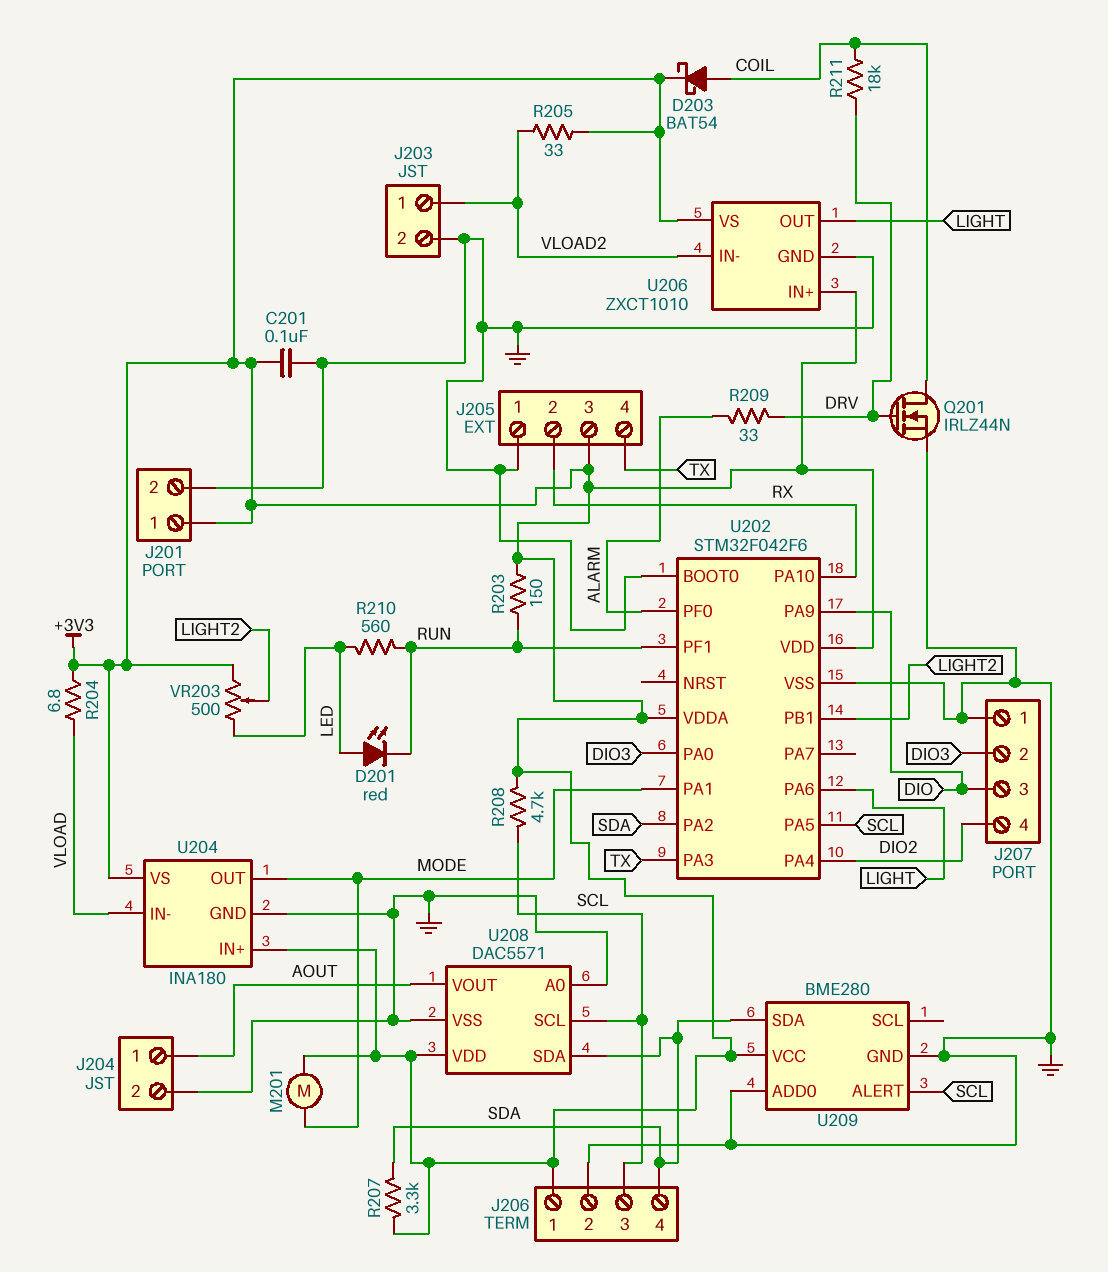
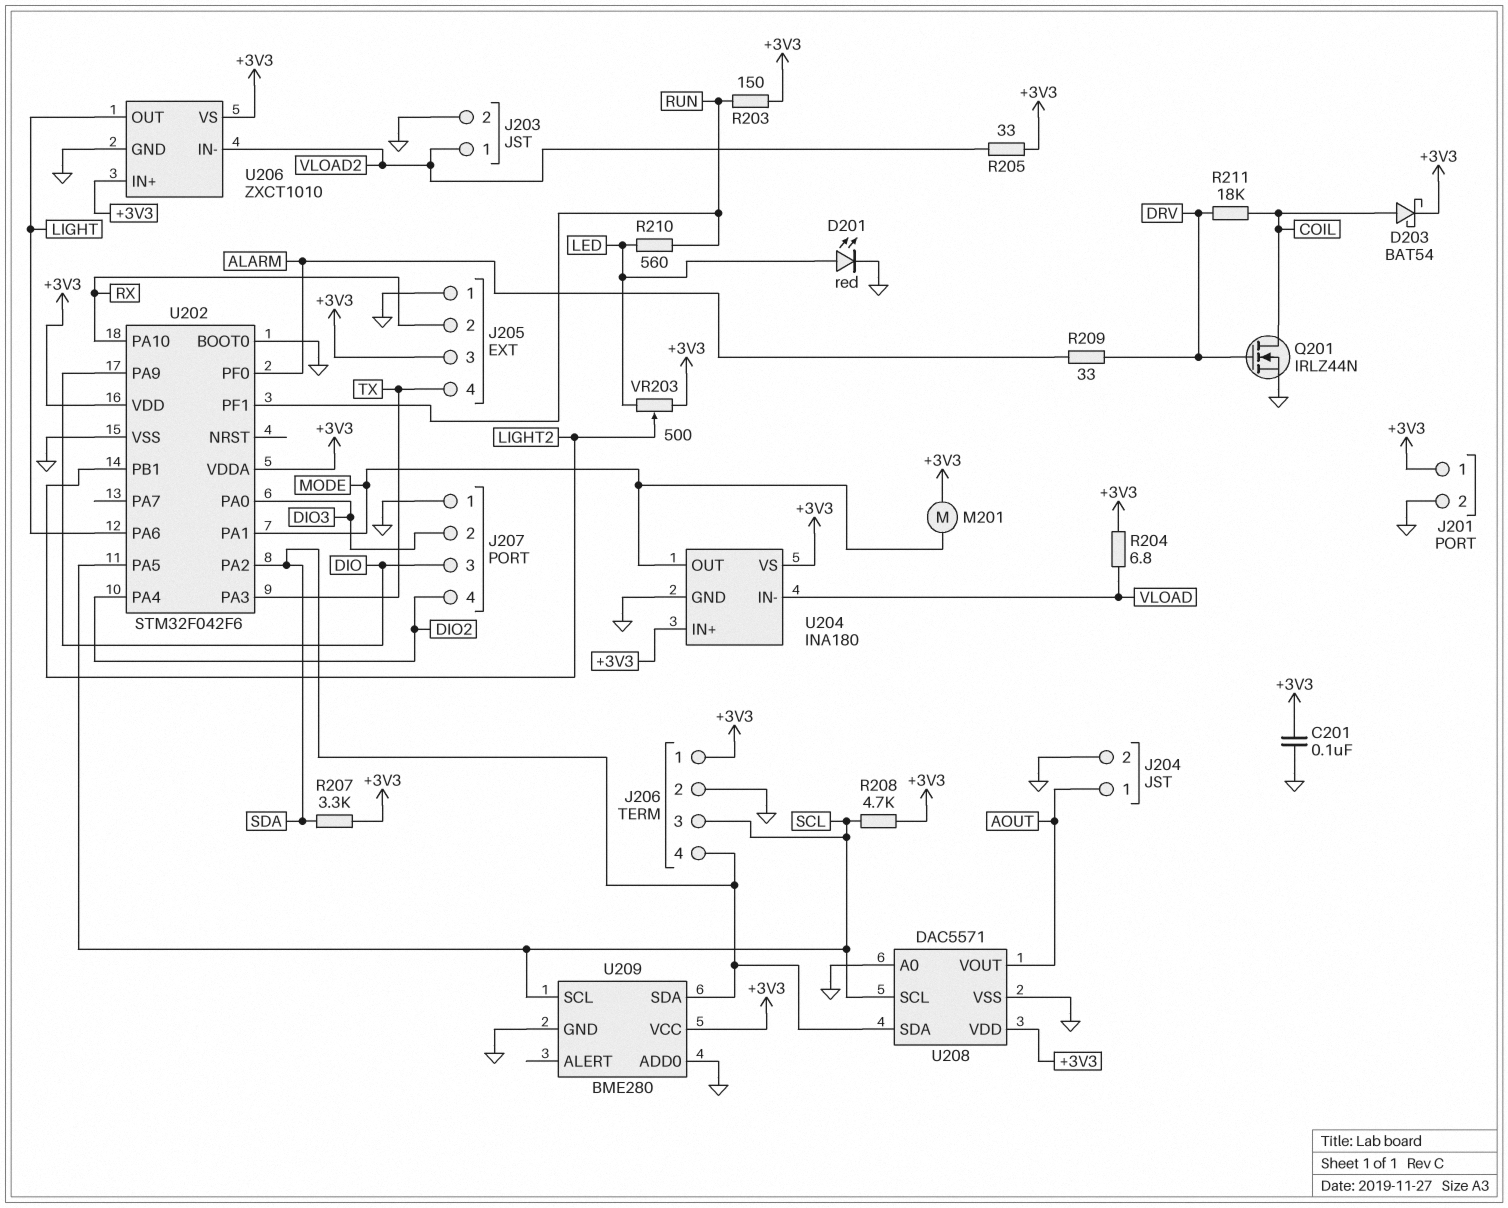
D201: LED red (A LED, K RUN) -> LED red (A LED, K GND)
U209 pin ALERT: SCL -> none
U209 pin SCL: none -> SCL

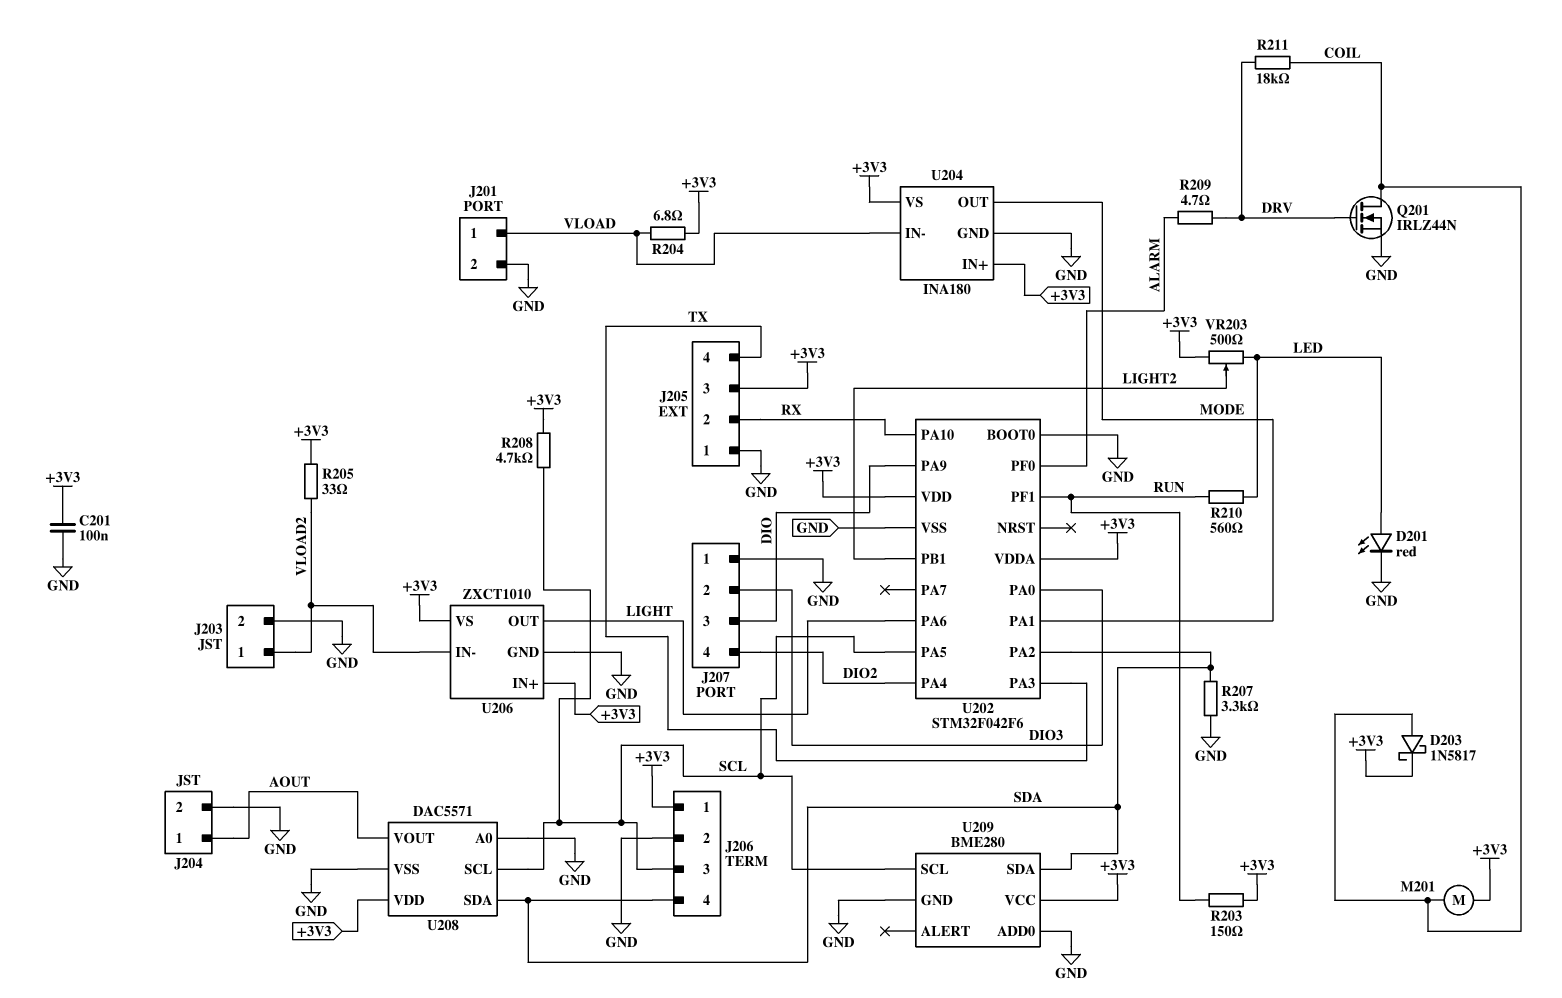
D203: schottky BAT54 (A COIL, K +3V3) -> schottky 1N5817 (A COIL, K +3V3)
J201 pin 1: +3V3 -> VLOAD
M201: motor (+3V3, MODE) -> motor (+3V3, COIL)
R207: 3.3k (+3V3, SDA) -> 3.3k (GND, SDA)
R209: 33 (ALARM, DRV) -> 4.7 (ALARM, DRV)

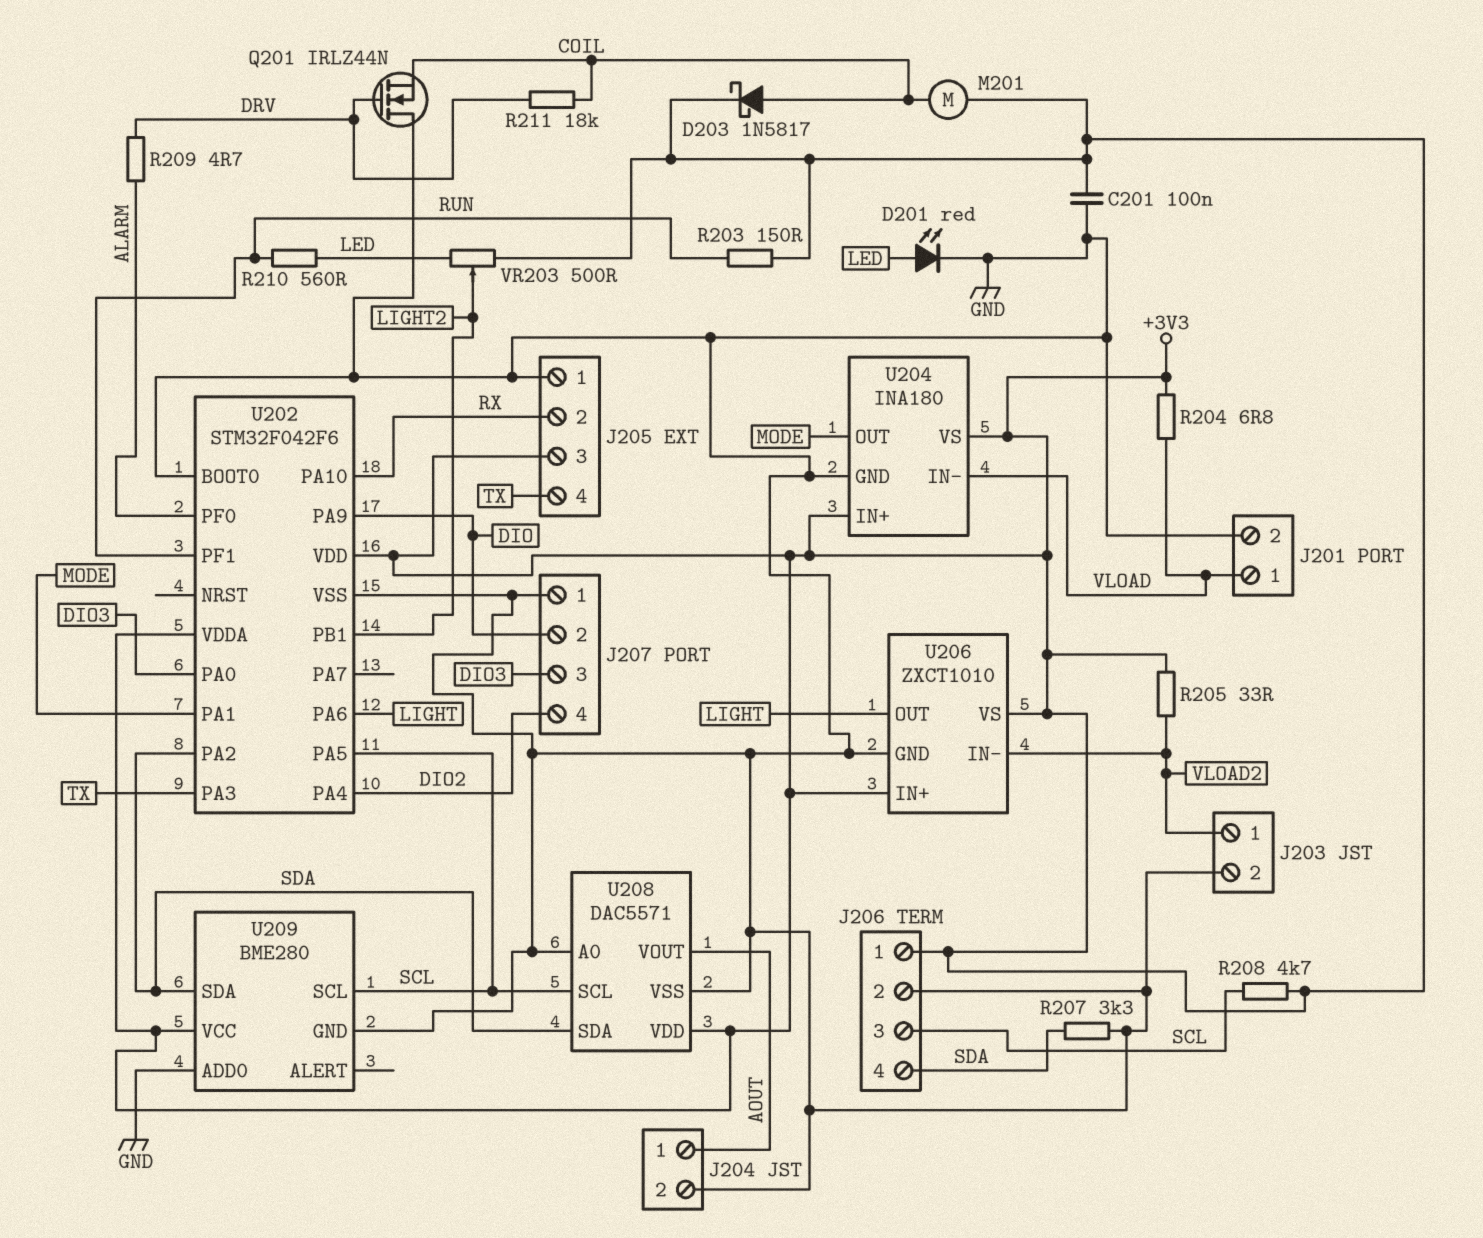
J207 pin 2: DIO3 -> DIO
J207 pin 3: DIO -> DIO3
Q201: NMOS IRLZ44N (G DRV, D COIL, S GND) -> NMOS IRLZ44N (G DRV, D GND, S COIL)

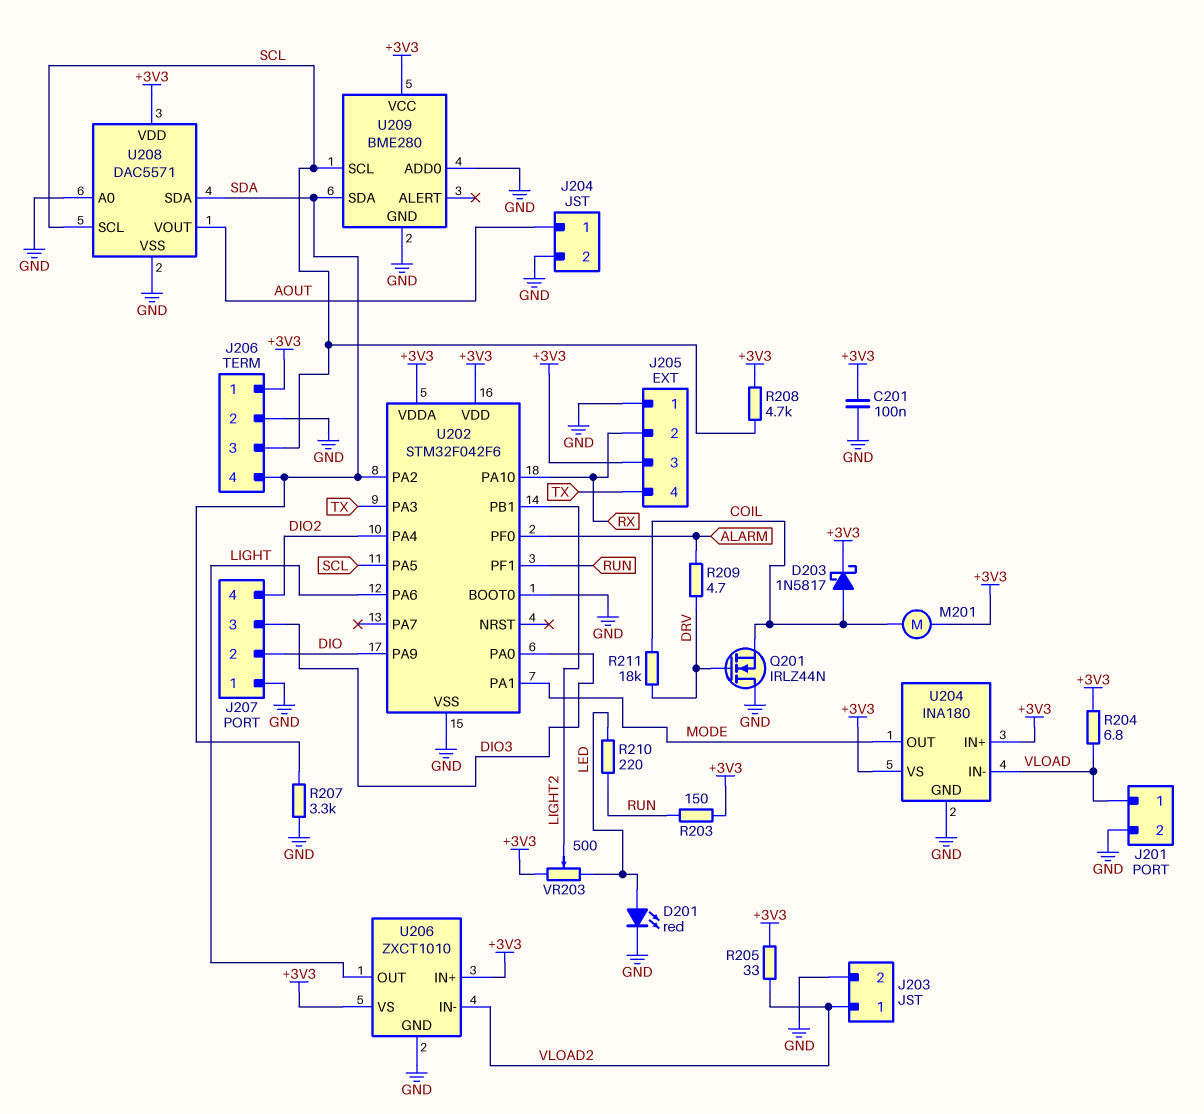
R210: 560 (LED, RUN) -> 220 (LED, RUN)

